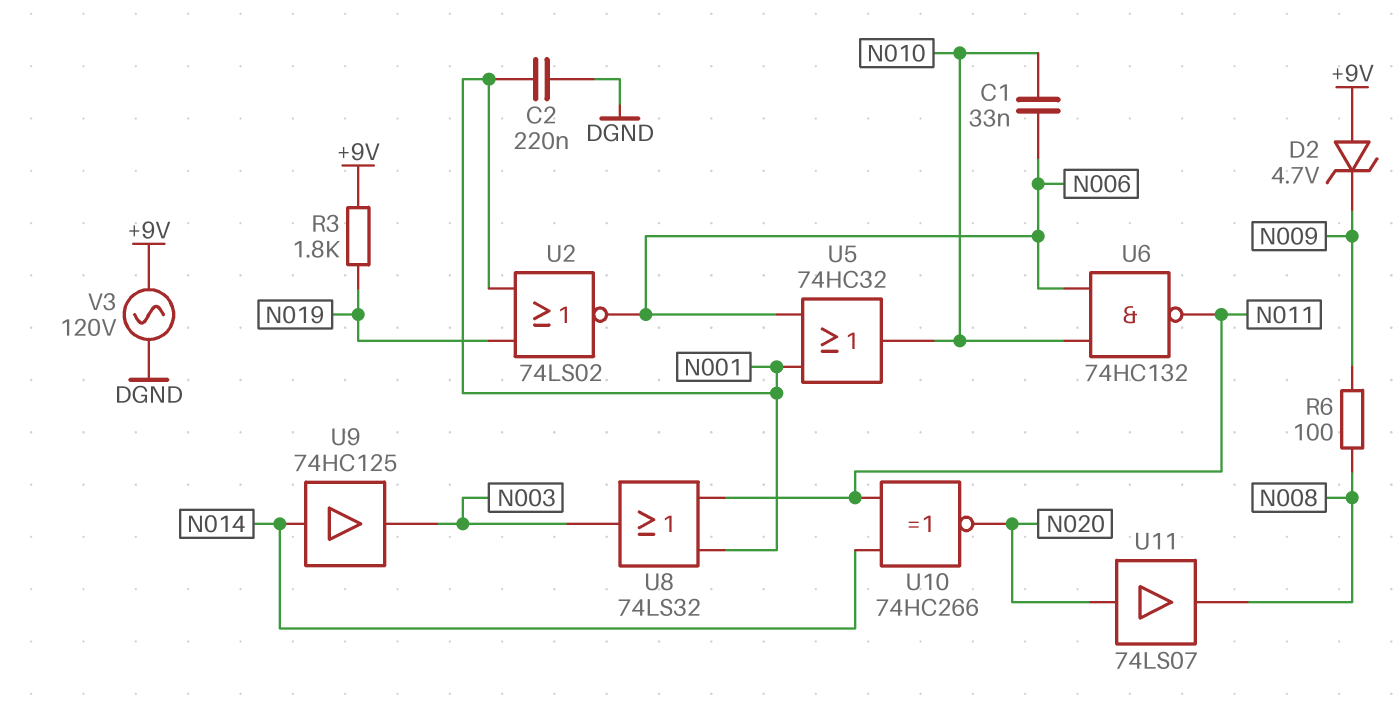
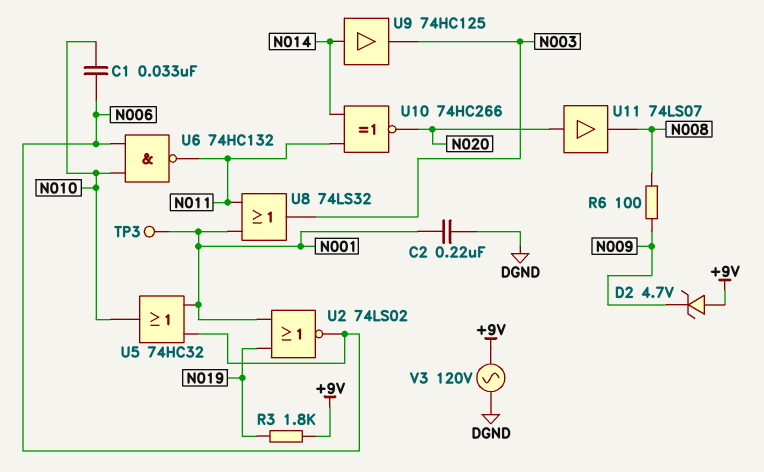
TP3: none -> test point (N001)

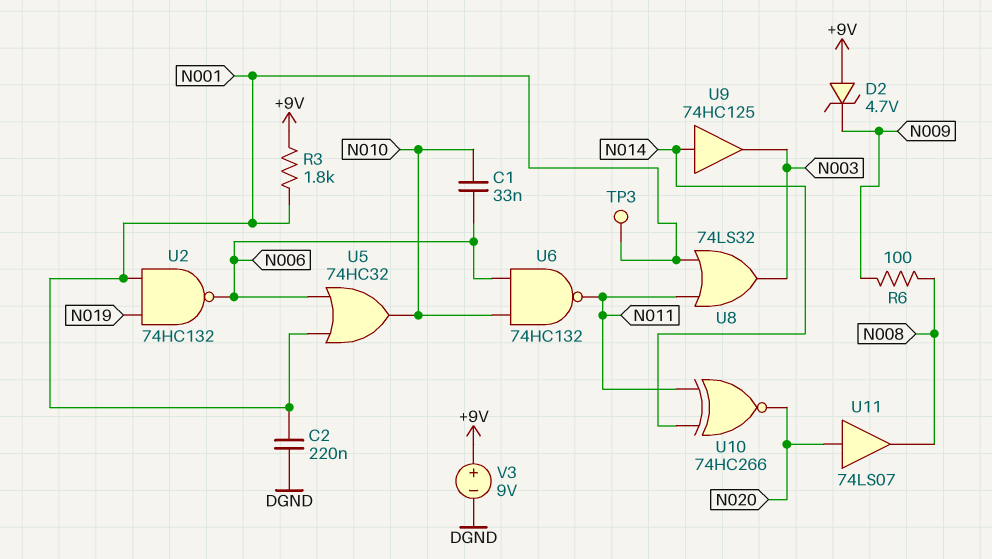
R3: 1.8k (+9V, N019) -> 1.8k (+9V, N001)
U2: NOR 74LS02 (in N001, in N019, out N006) -> NAND 74HC132 (in N001, in N019, out N006)
V3: AC 120V (+9V, DGND) -> 9V (plus +9V, minus DGND)

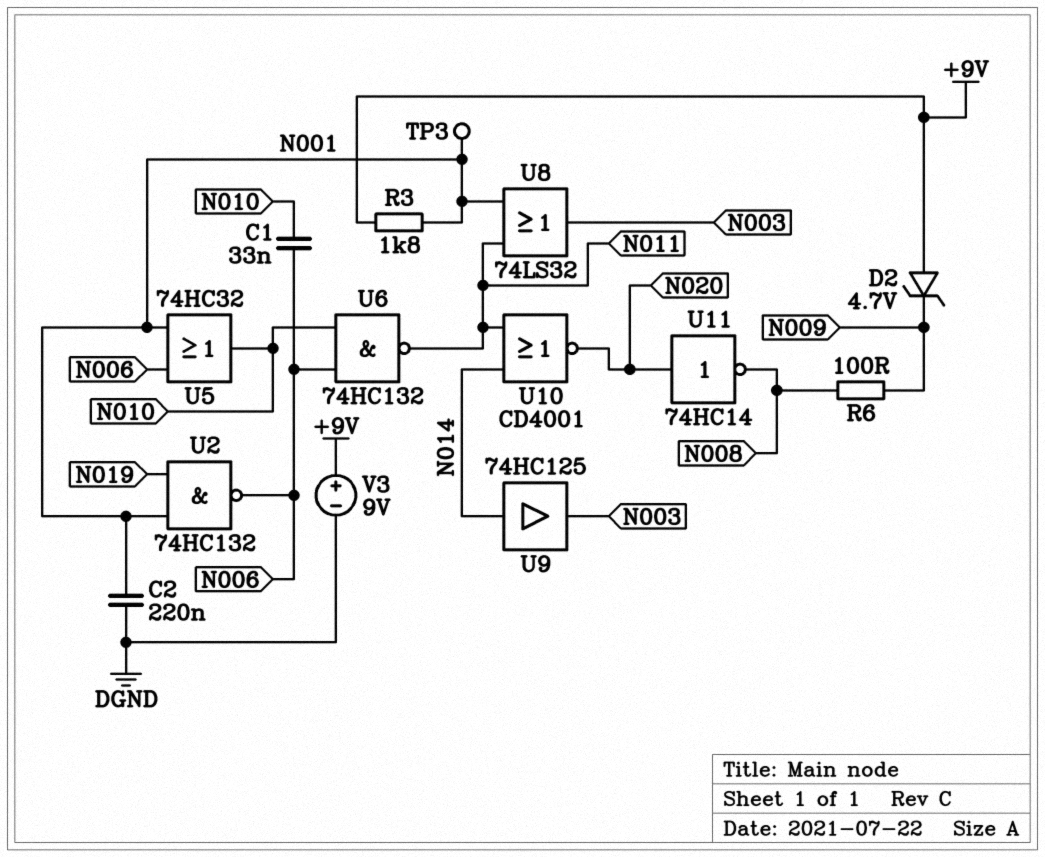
U10: XNOR 74HC266 (in N011, in N014, out N020) -> NOR CD4001 (in N011, in N014, out N020)
U11: buffer 74LS07 (in N020, out N008) -> NOT 74HC14 (in N020, out N008)

